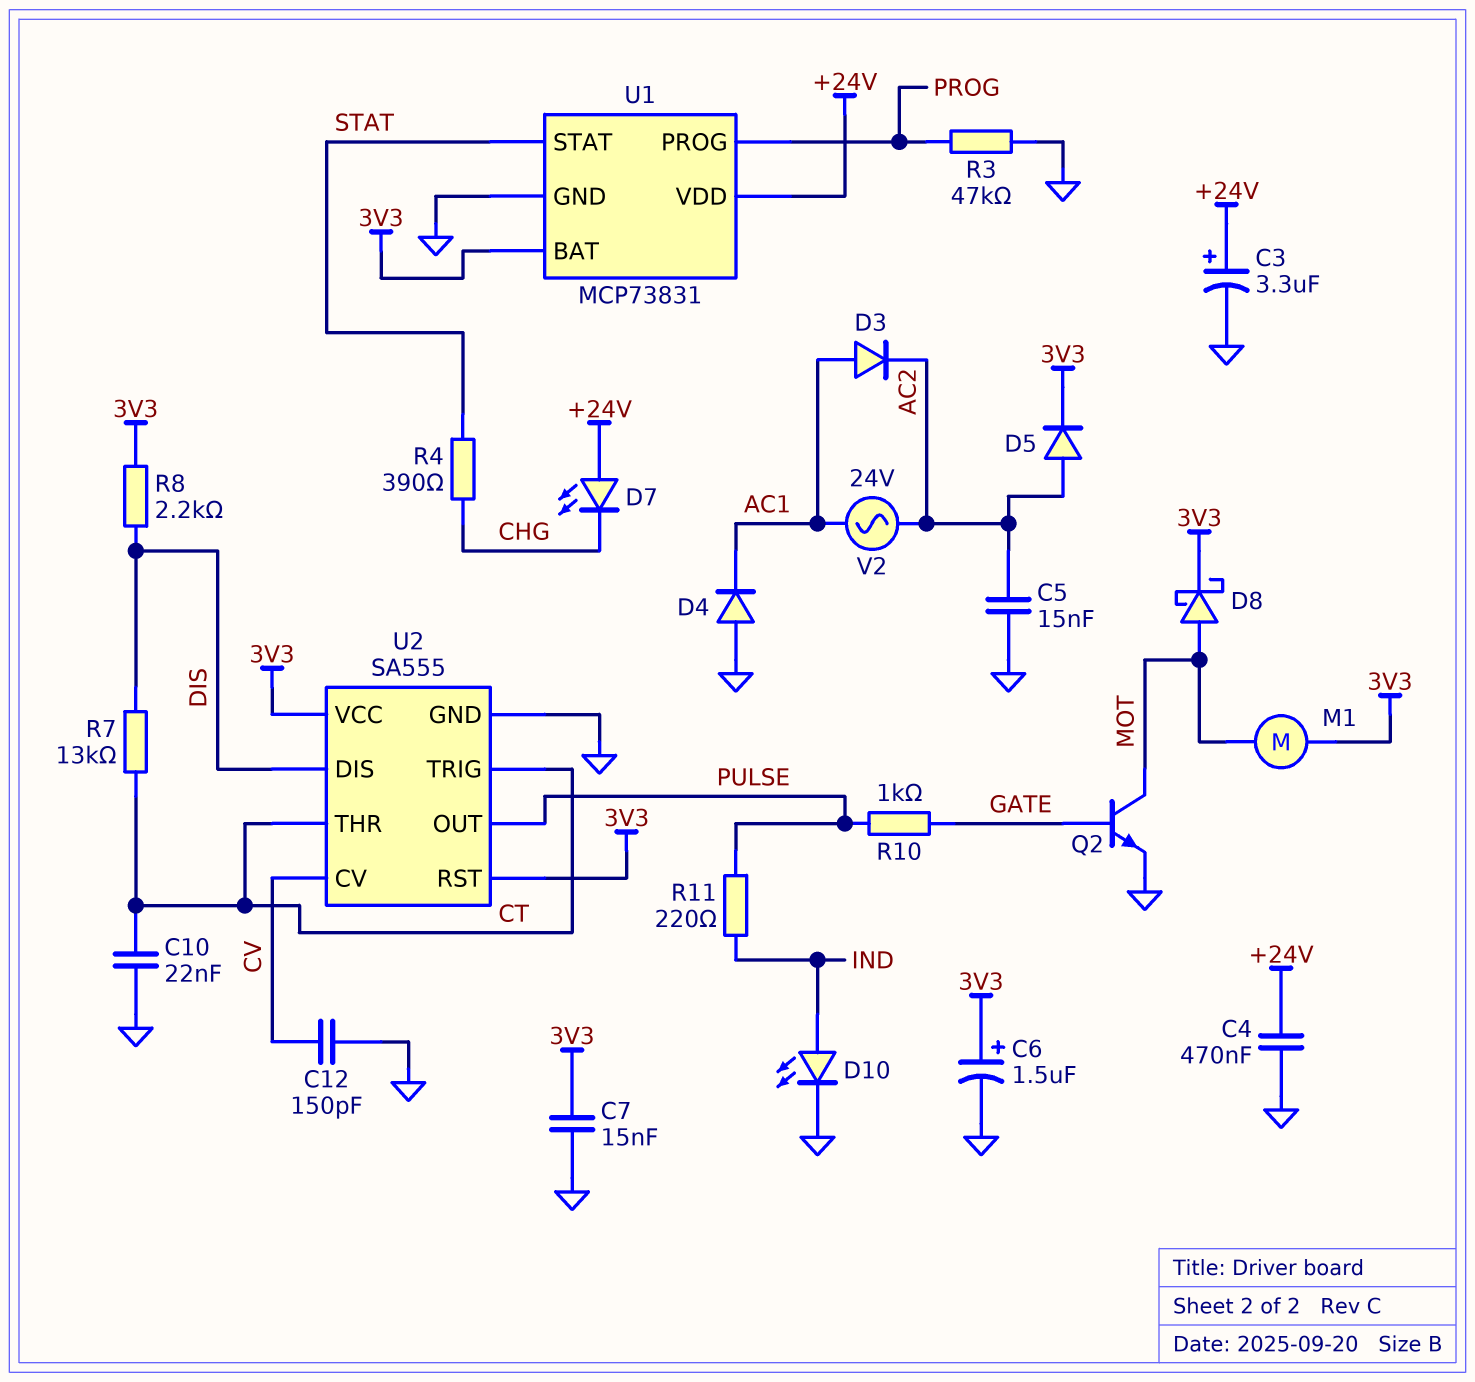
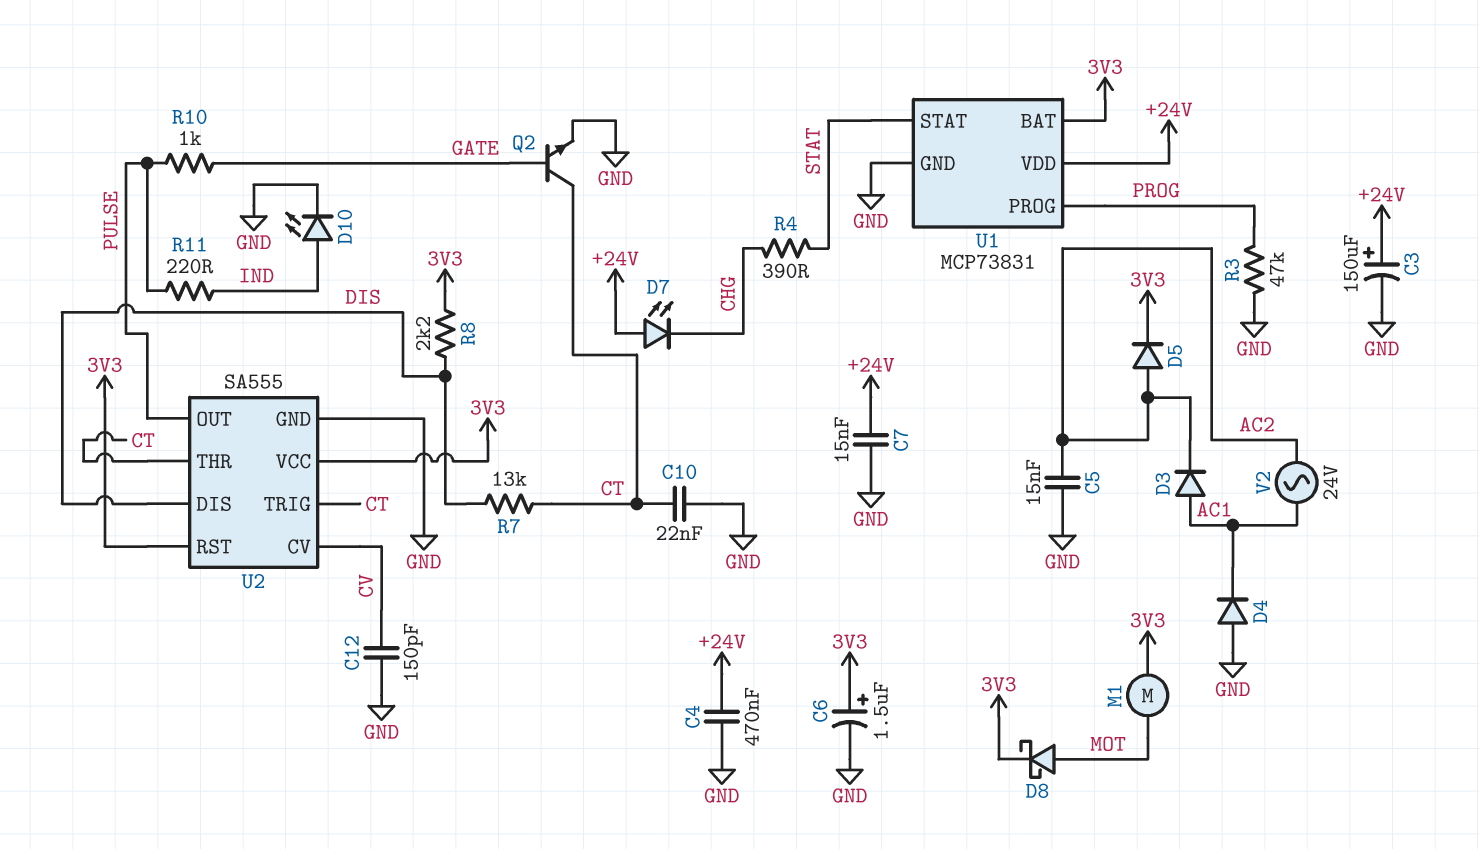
C3: 3.3uF (plus +24V, minus GND) -> 150uF (plus +24V, minus GND)
C7: 15nF (3V3, GND) -> 15nF (+24V, GND)
Q2: NPN (B GATE, C MOT, E GND) -> NPN (B GATE, C CT, E GND)

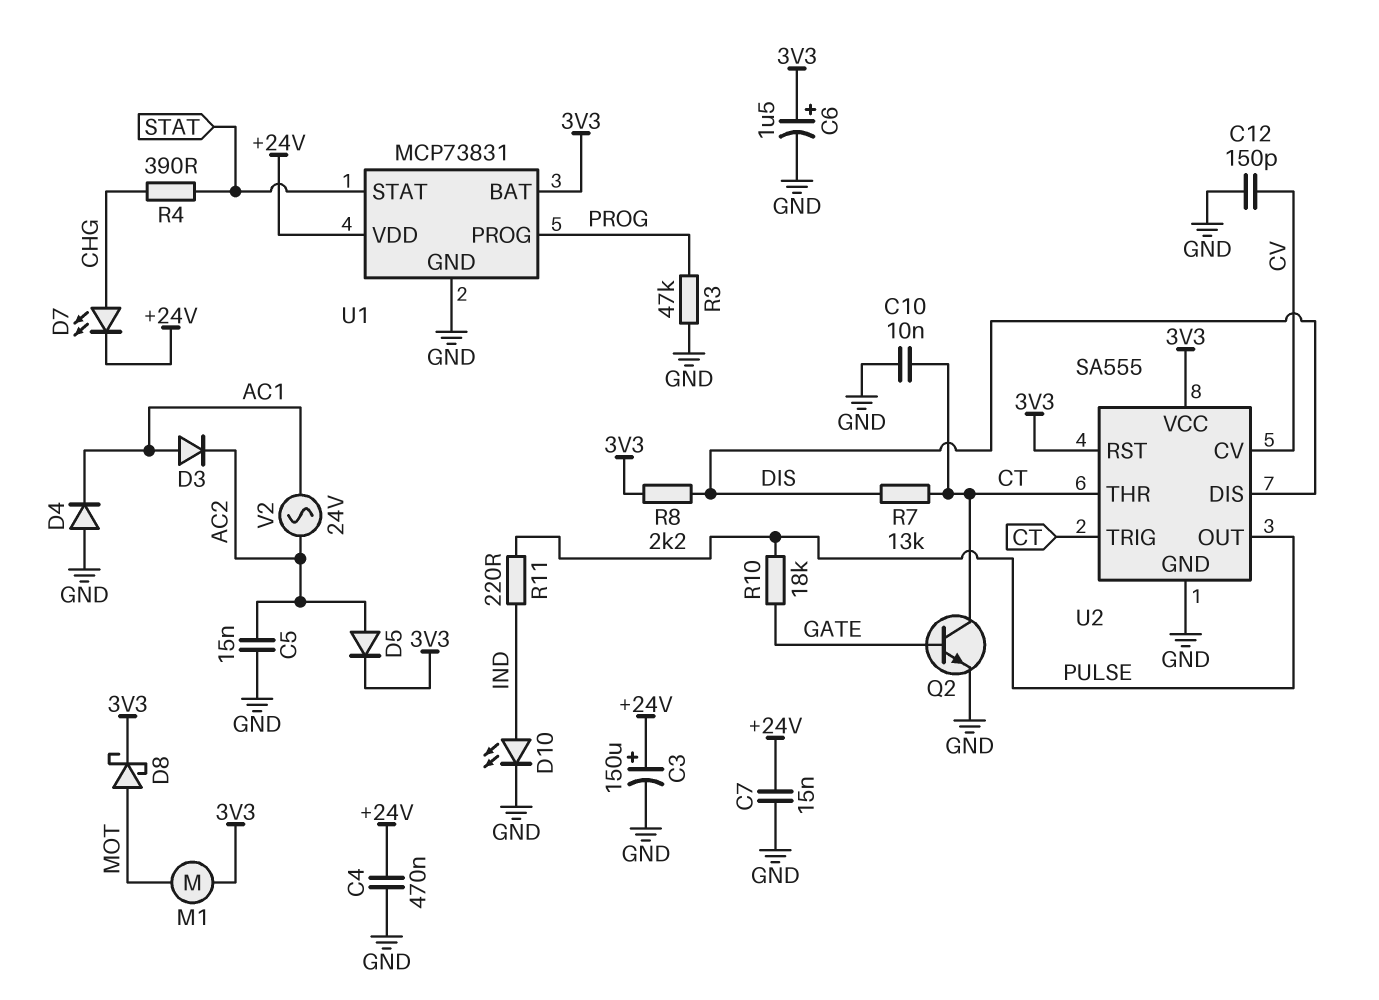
C10: 22nF (CT, GND) -> 10nF (CT, GND)
D7: LED (A +24V, K CHG) -> LED (A CHG, K +24V)
R10: 1k (GATE, PULSE) -> 18k (GATE, PULSE)

